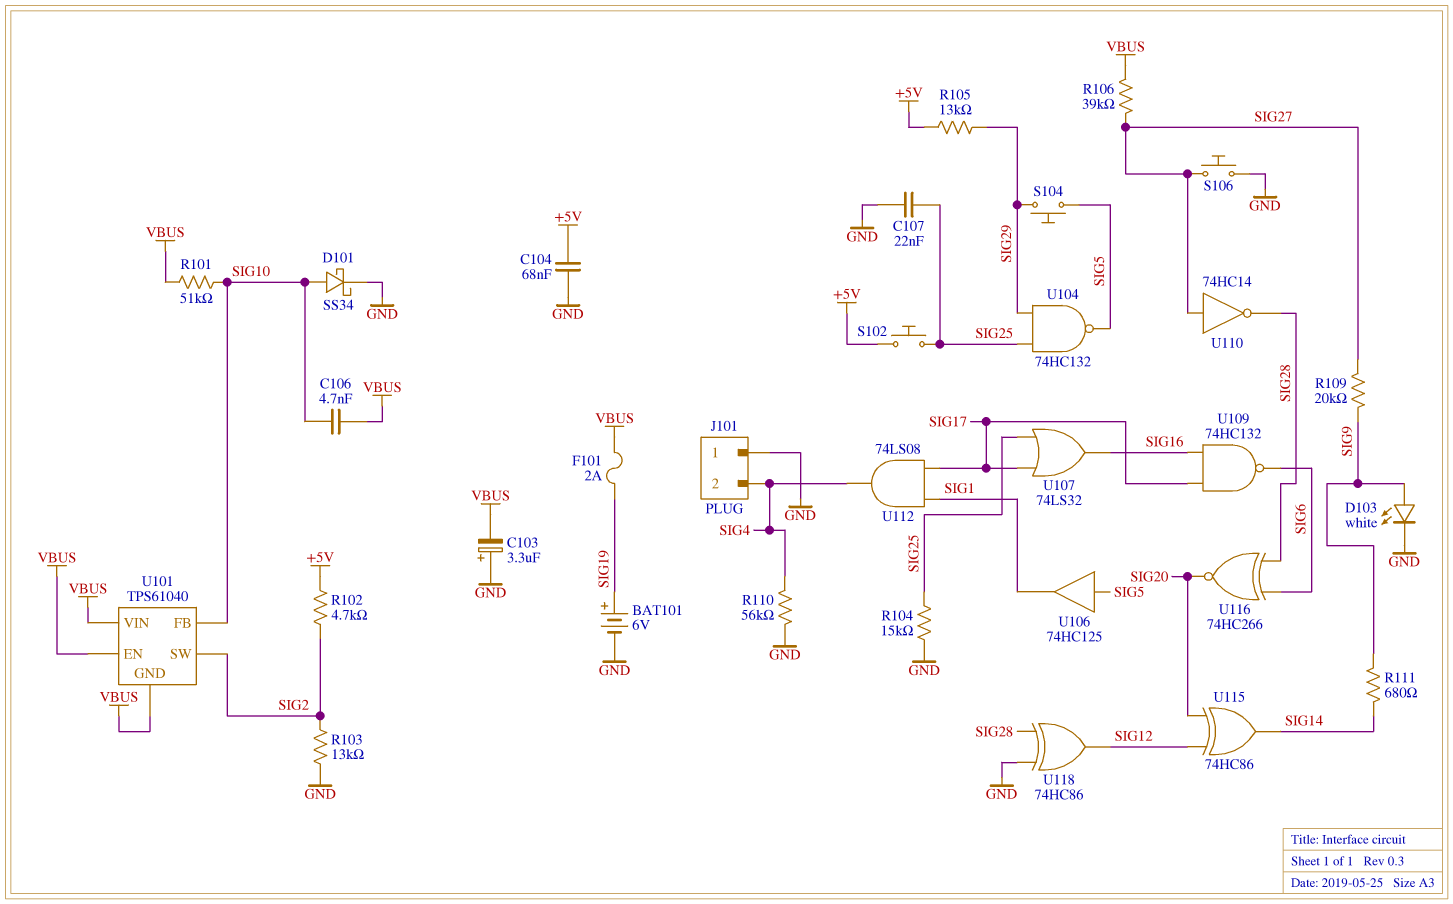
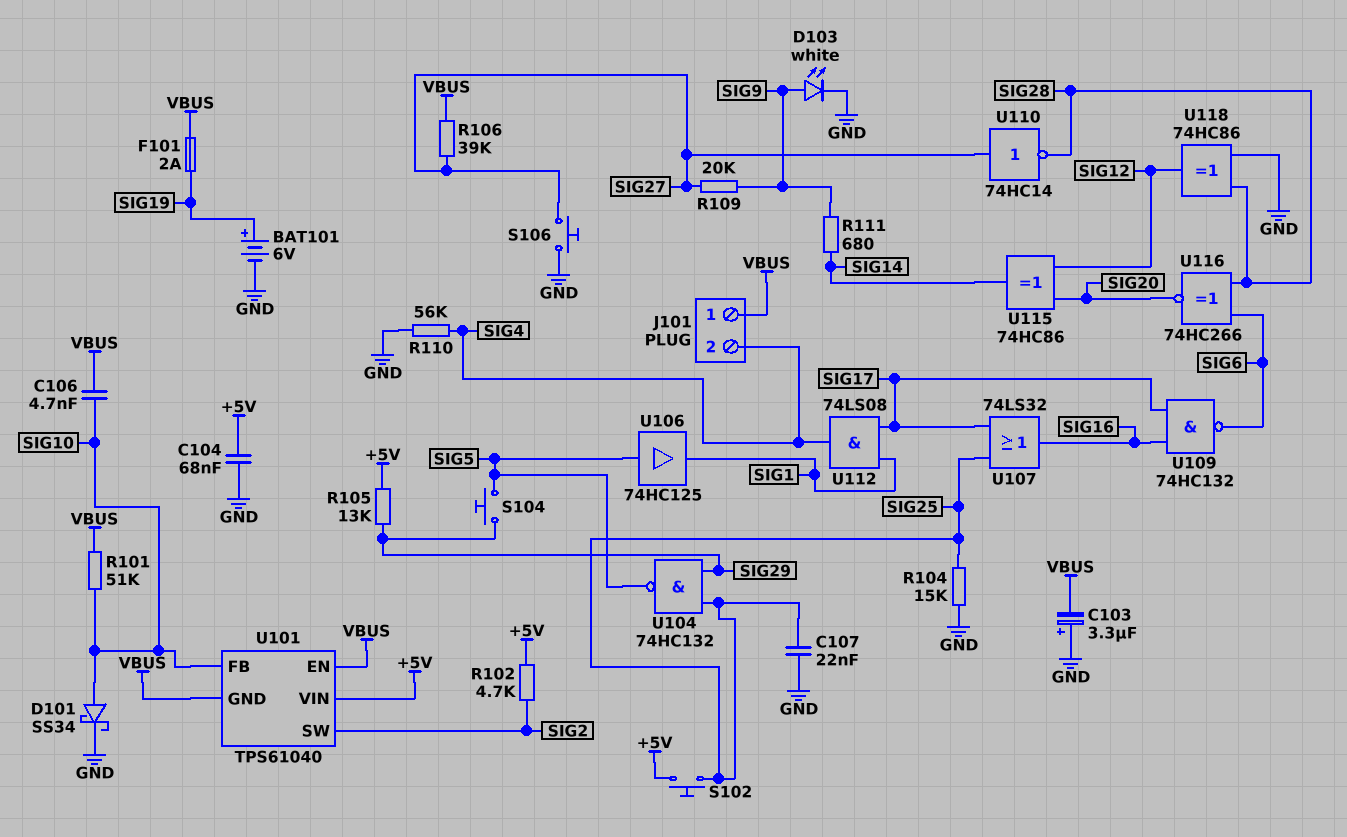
J101 pin 1: GND -> VBUS
R103: 13k (GND, SIG2) -> none
U101 pin VIN: VBUS -> +5V

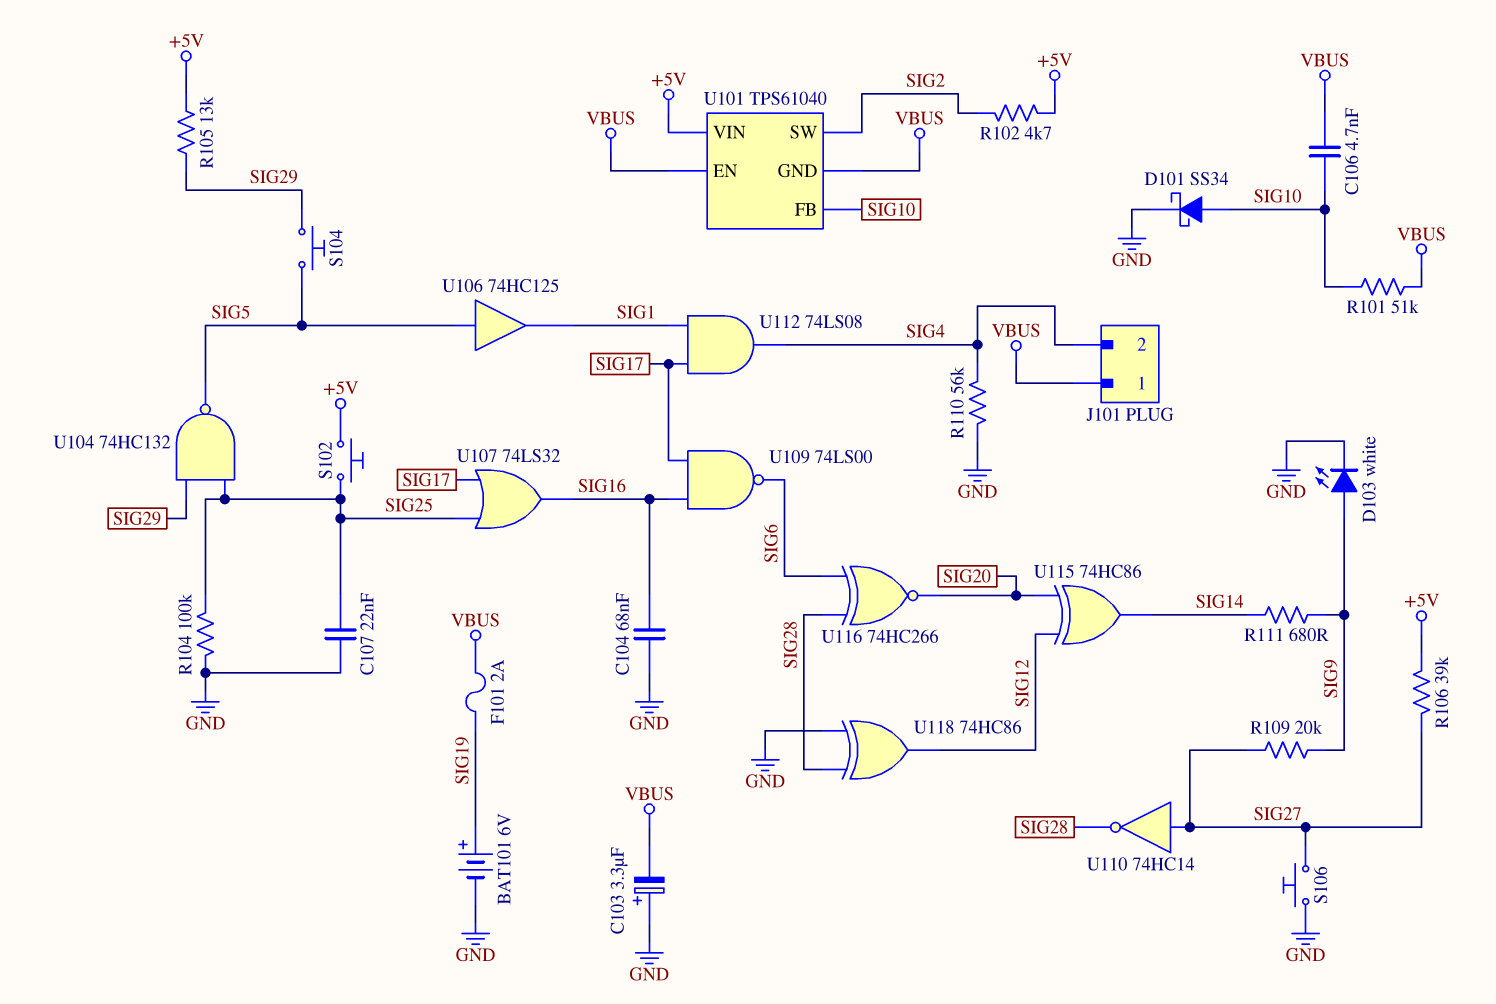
C104: 68nF (+5V, GND) -> 68nF (GND, SIG16)
R104: 15k (GND, SIG25) -> 100k (GND, SIG25)
R106: 39k (SIG27, VBUS) -> 39k (+5V, SIG27)
U109: NAND 74HC132 (in SIG16, in SIG17, out SIG6) -> NAND 74LS00 (in SIG16, in SIG17, out SIG6)

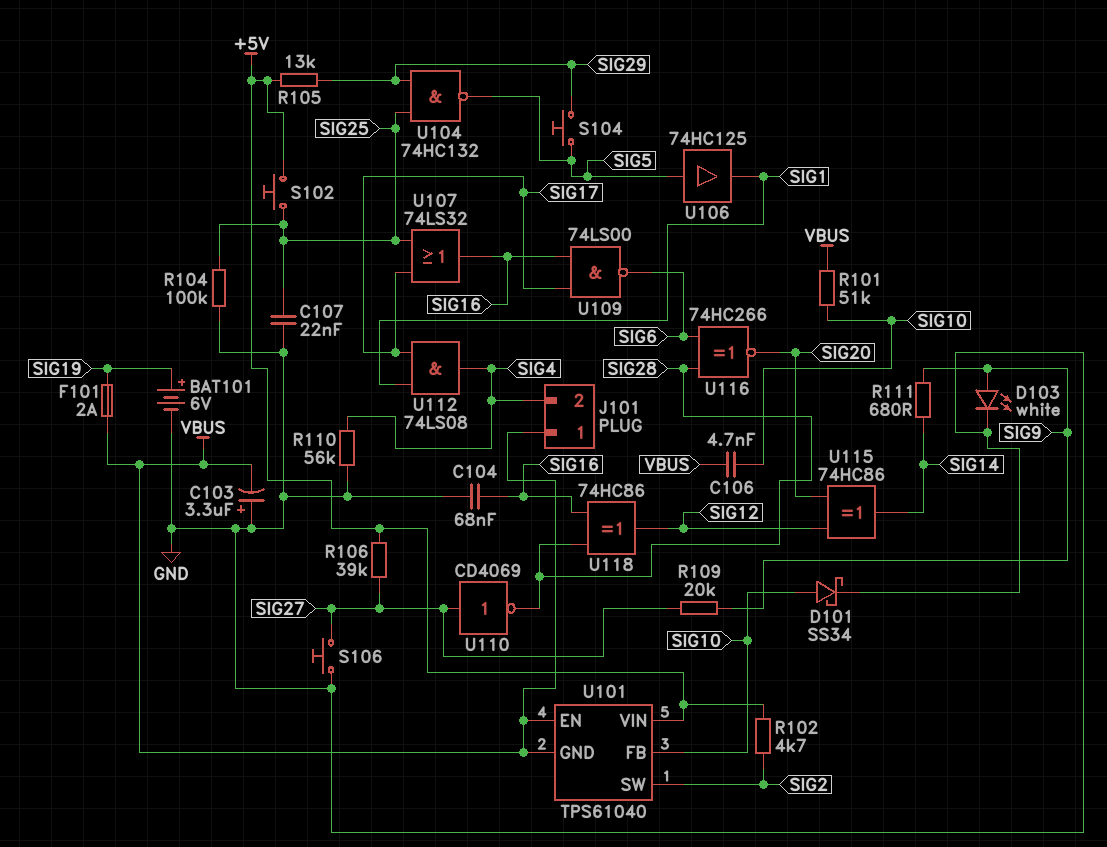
U110: NOT 74HC14 (in SIG27, out SIG28) -> NOT CD4069 (in SIG27, out SIG28)
U118: XOR 74HC86 (in GND, in SIG28, out SIG12) -> XOR 74HC86 (in SIG16, in SIG28, out SIG12)

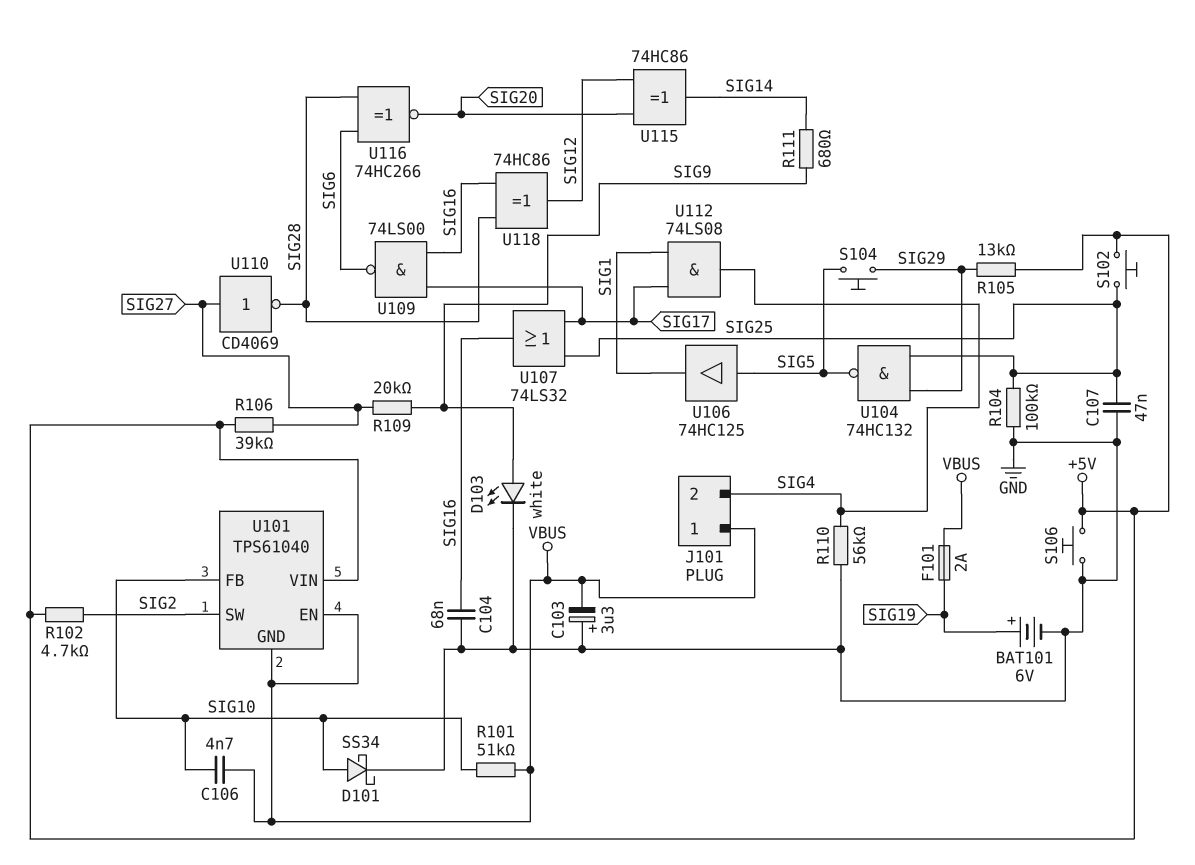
C107: 22nF (GND, SIG25) -> 47nF (GND, SIG25)
S106: button (GND, SIG27) -> button (+5V, GND)

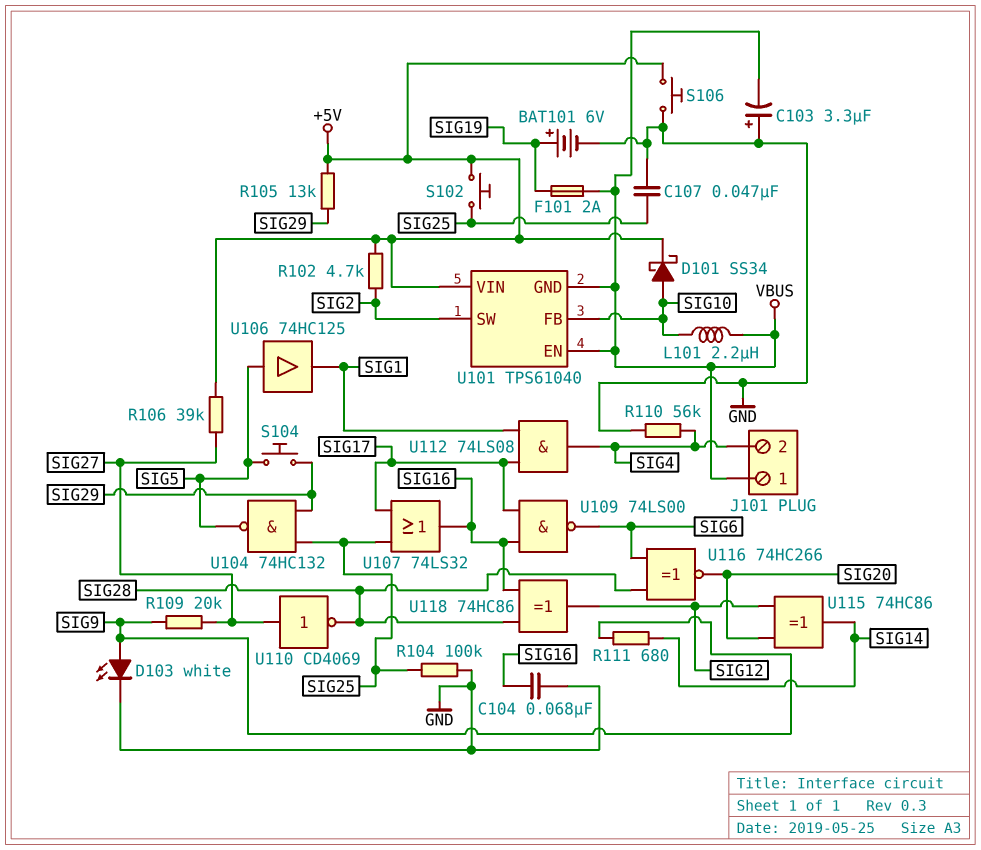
C106: 4.7nF (SIG10, VBUS) -> none
D101: schottky SS34 (A SIG10, K GND) -> schottky SS34 (A SIG10, K +5V)
L101: none -> 2.2uH (SIG10, VBUS)
R101: 51k (SIG10, VBUS) -> none

